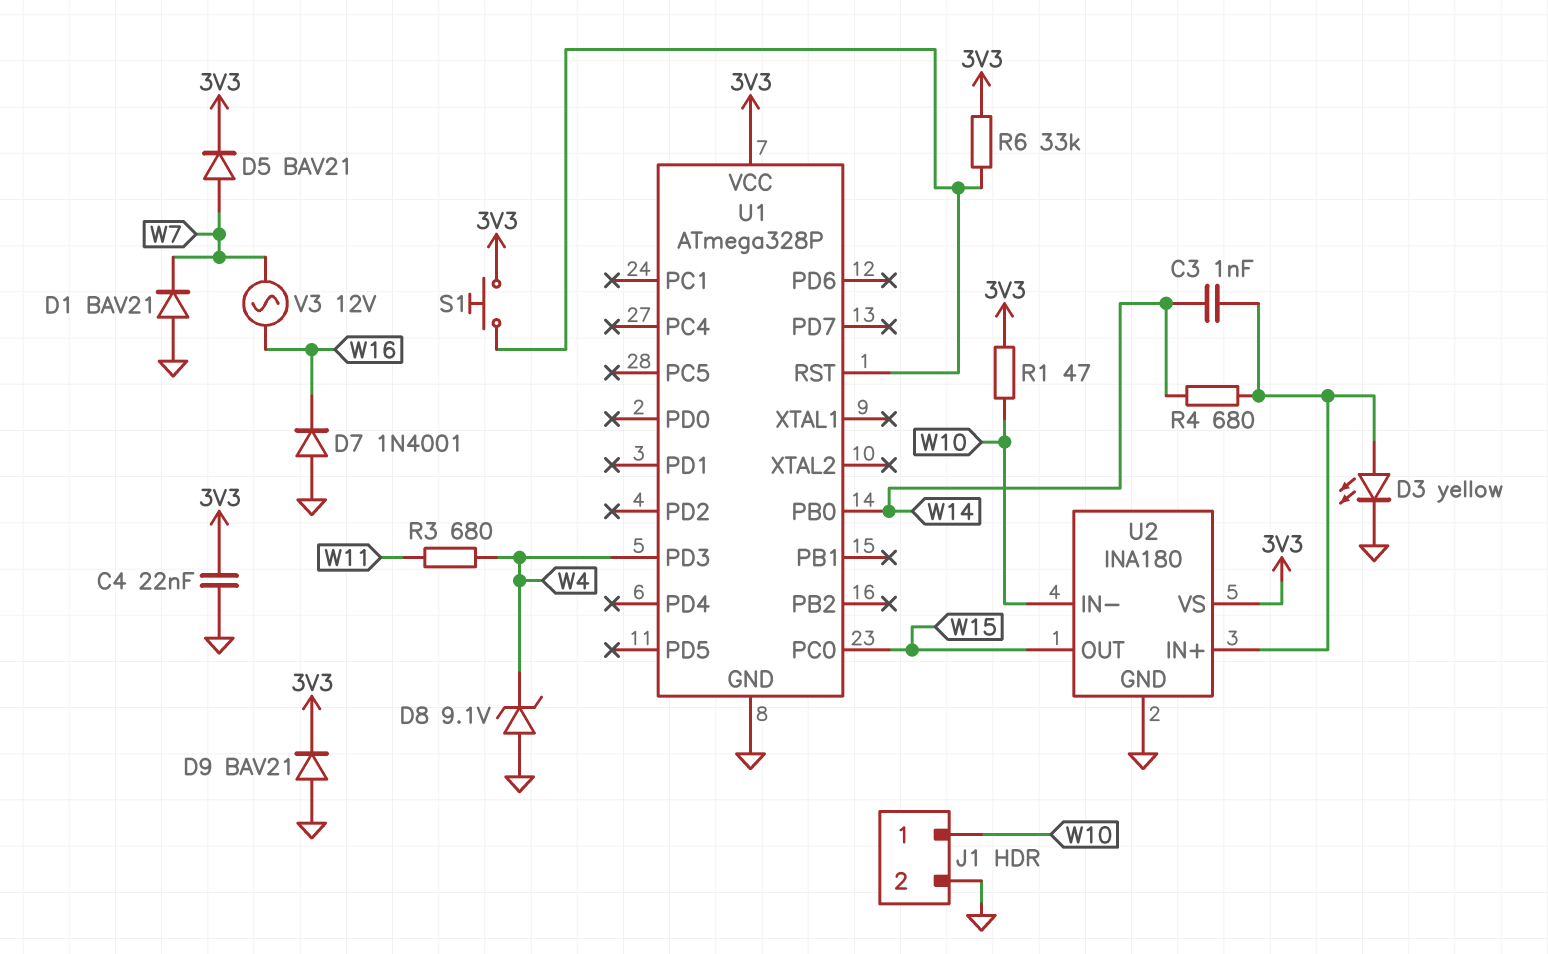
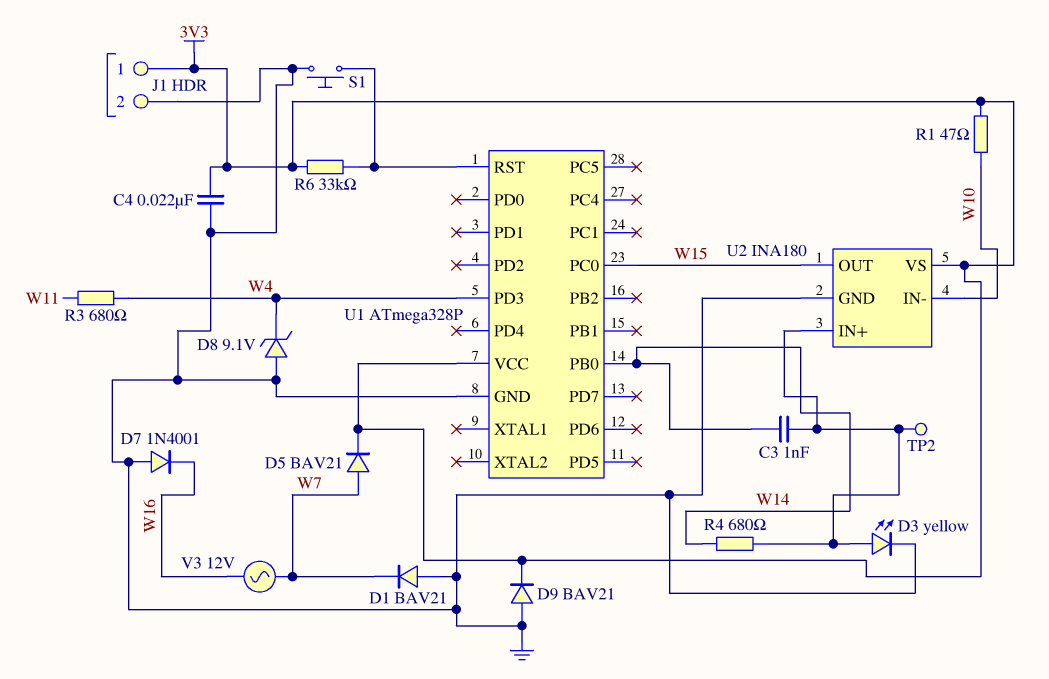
J1 pin 1: W10 -> 3V3
S1: button (3V3, U1/RST) -> button (GND, U1/RST)
TP2: none -> test point (U2/IN+)

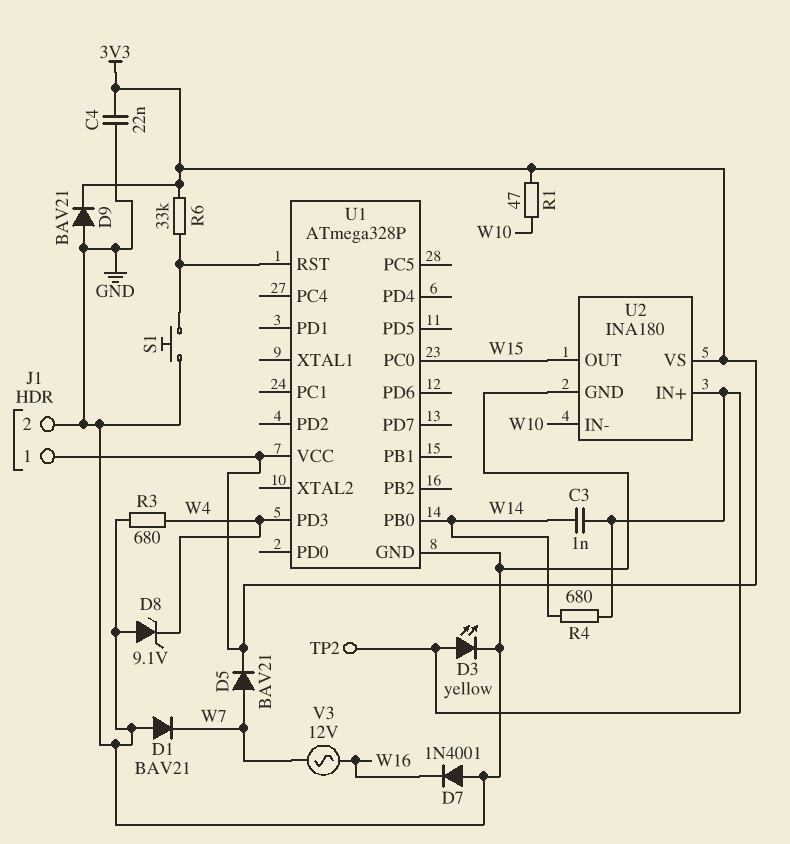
R3: 680 (W4, W11) -> 680 (GND, W4)

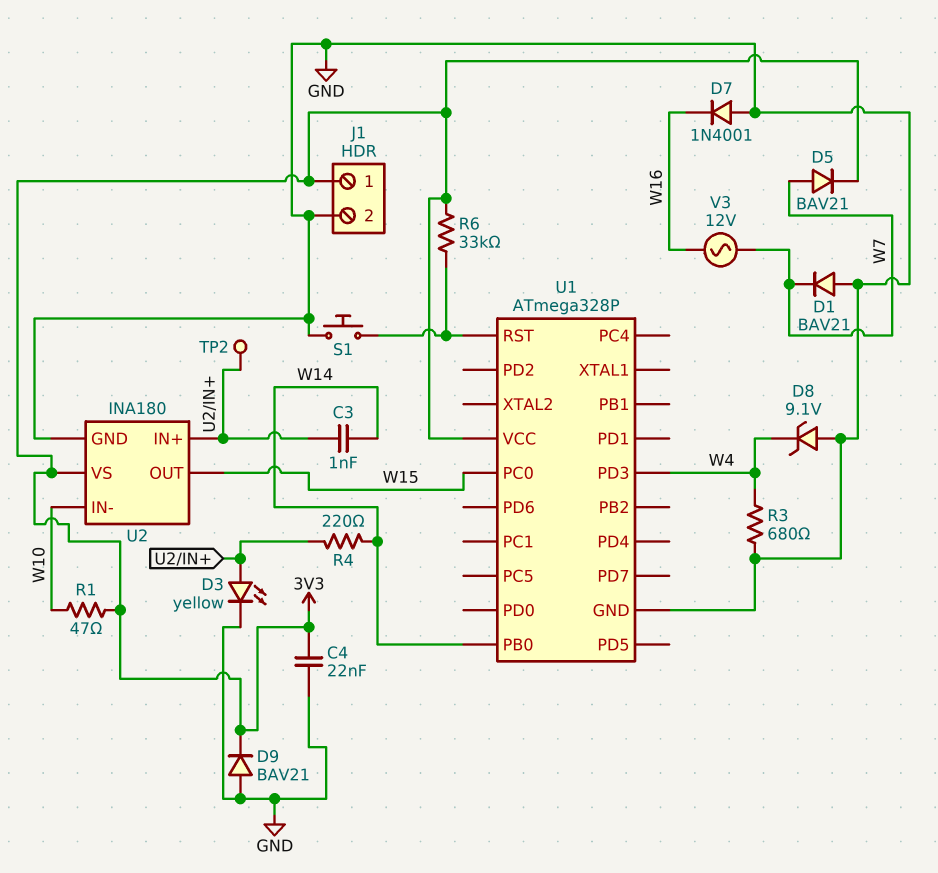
R4: 680 (U2/IN+, W14) -> 220 (U2/IN+, W14)

